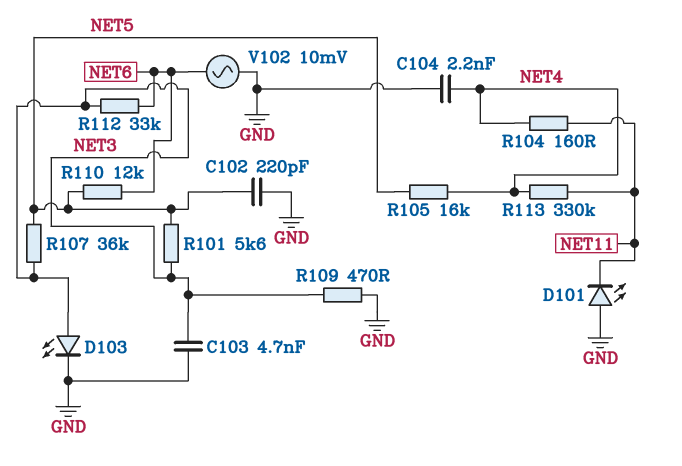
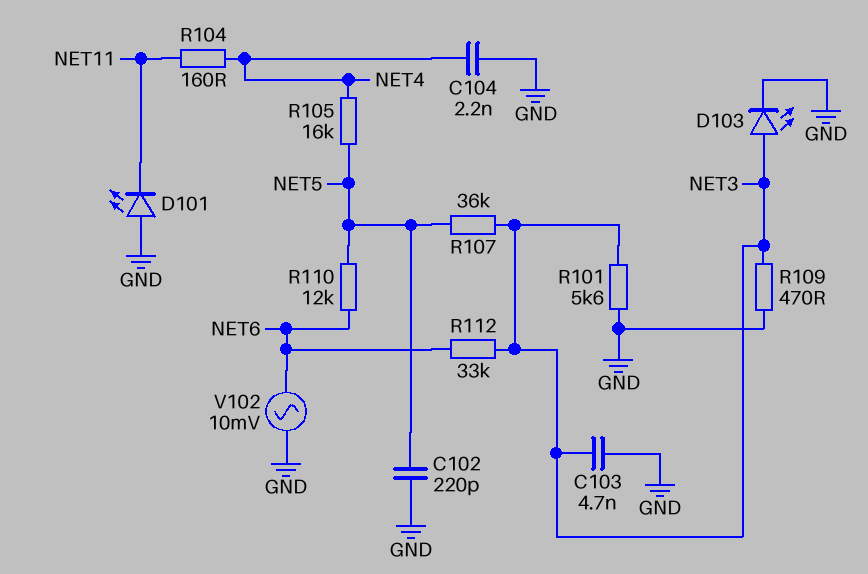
R101: 5.6k (NET3, NET5) -> 5.6k (GND, NET3)
R113: 330k (NET4, NET11) -> none

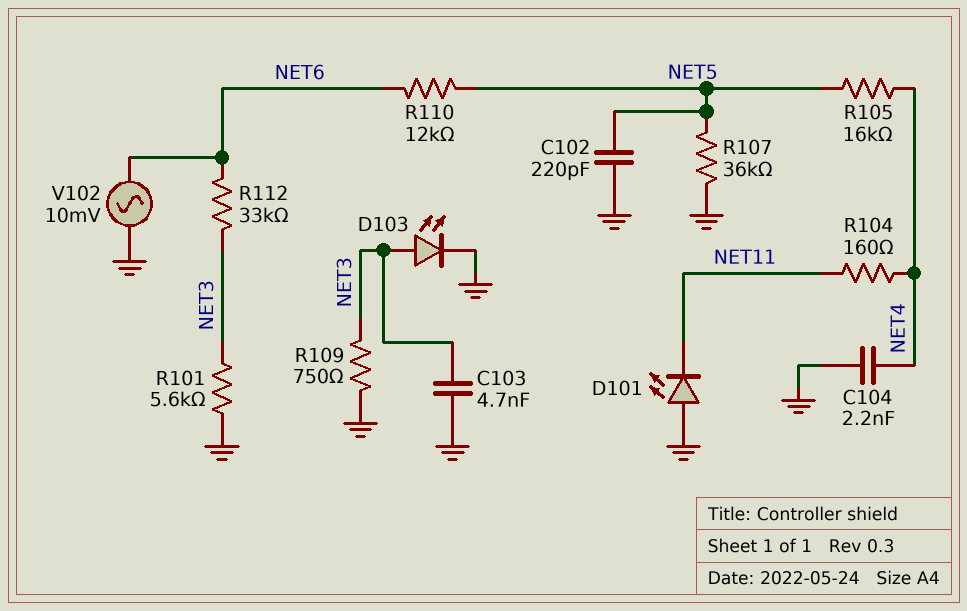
R107: 36k (NET3, NET5) -> 36k (GND, NET5)
R109: 470 (GND, NET3) -> 750 (GND, NET3)

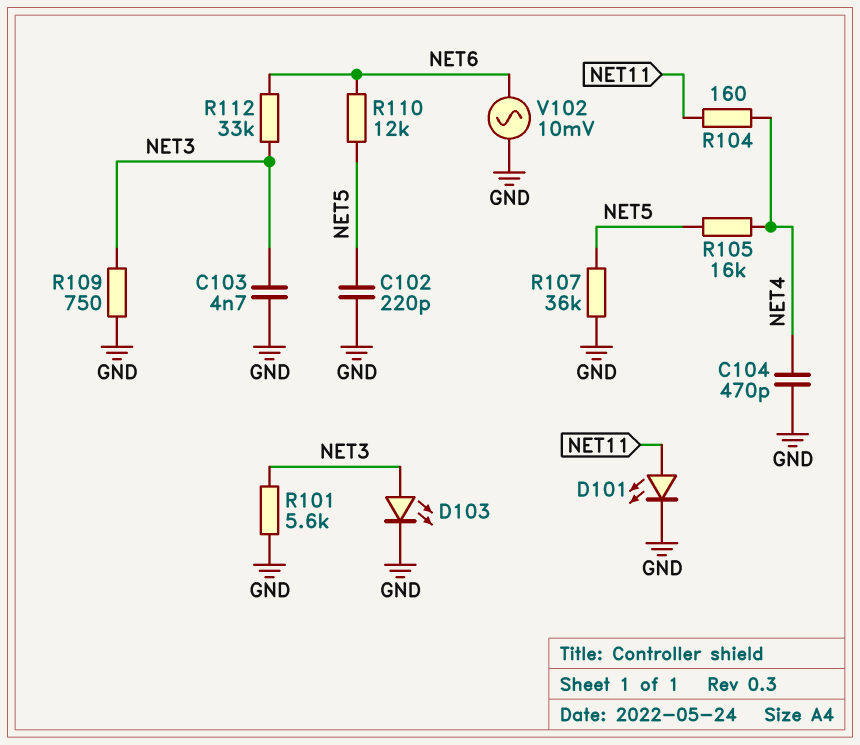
C104: 2.2nF (GND, NET4) -> 470pF (GND, NET4)
D101: LED (A GND, K NET11) -> LED (A NET11, K GND)

